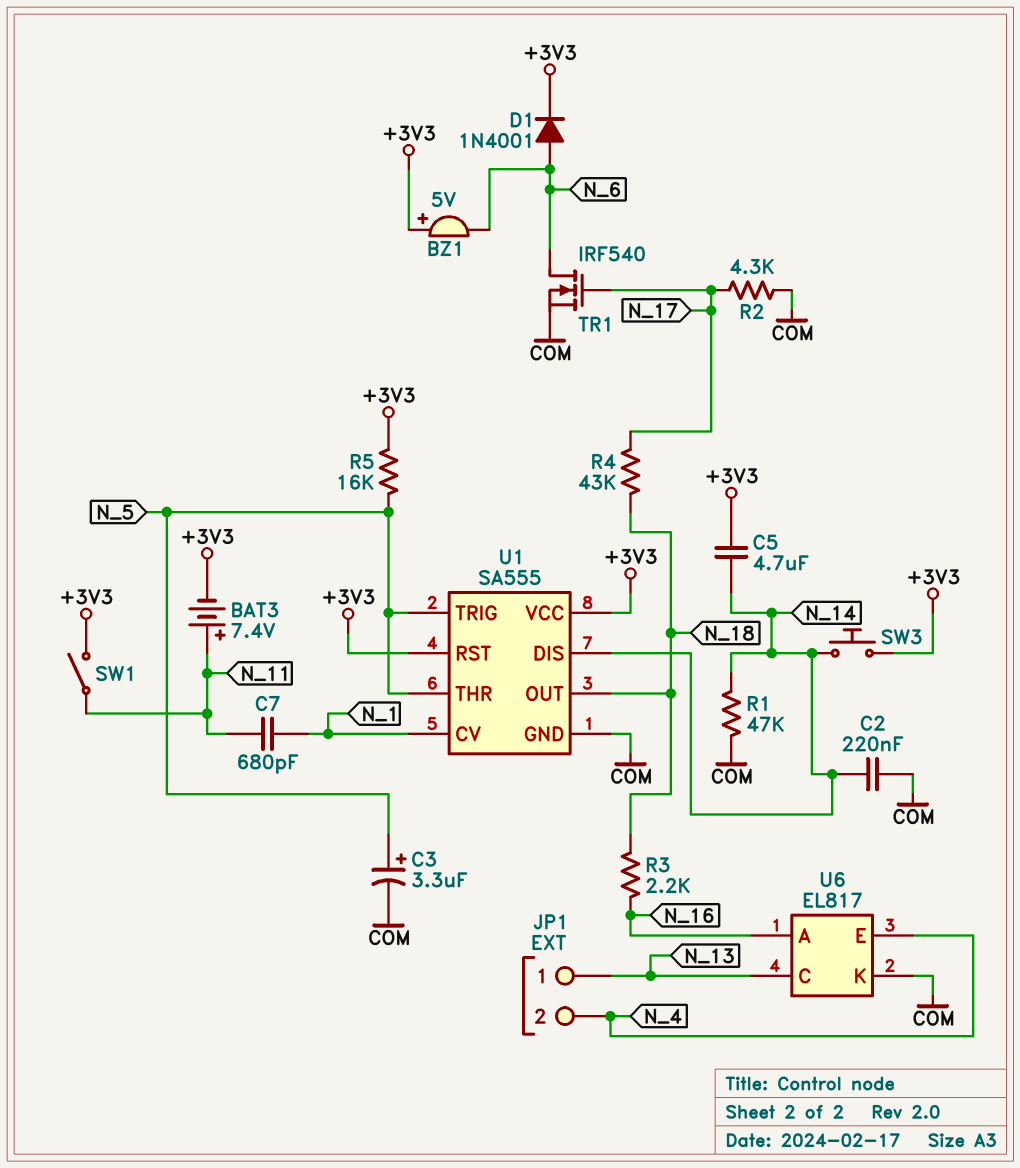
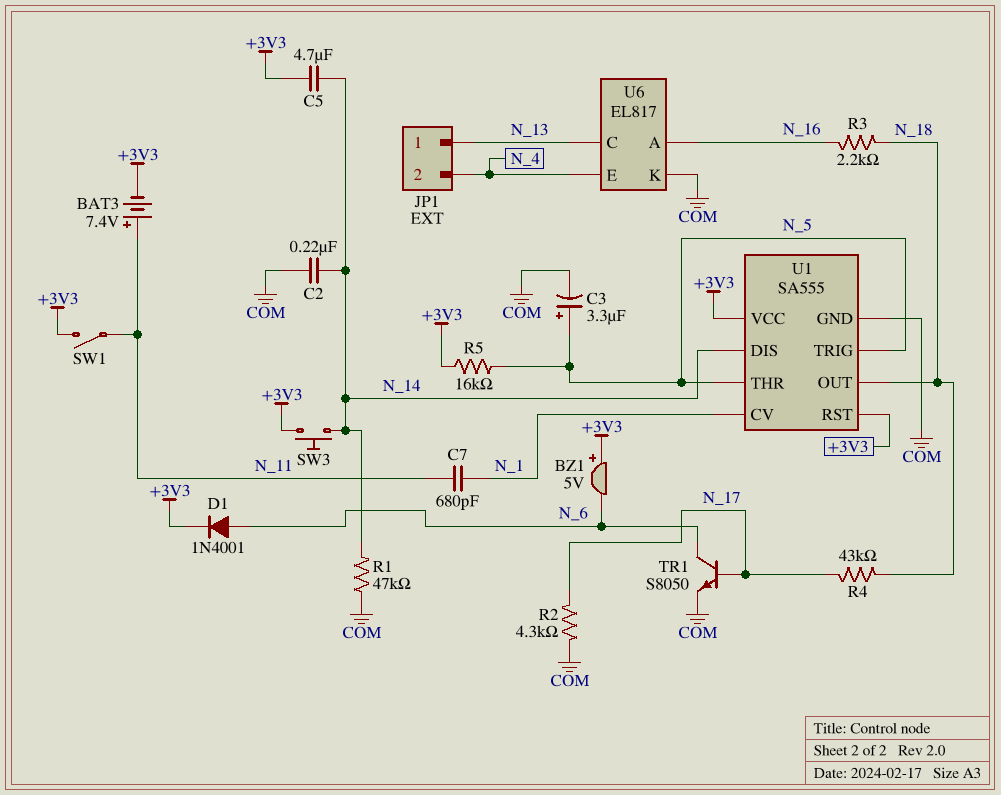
TR1: NMOS IRF540 (G N_17, D N_6, S COM) -> NPN S8050 (B N_17, C N_6, E COM)

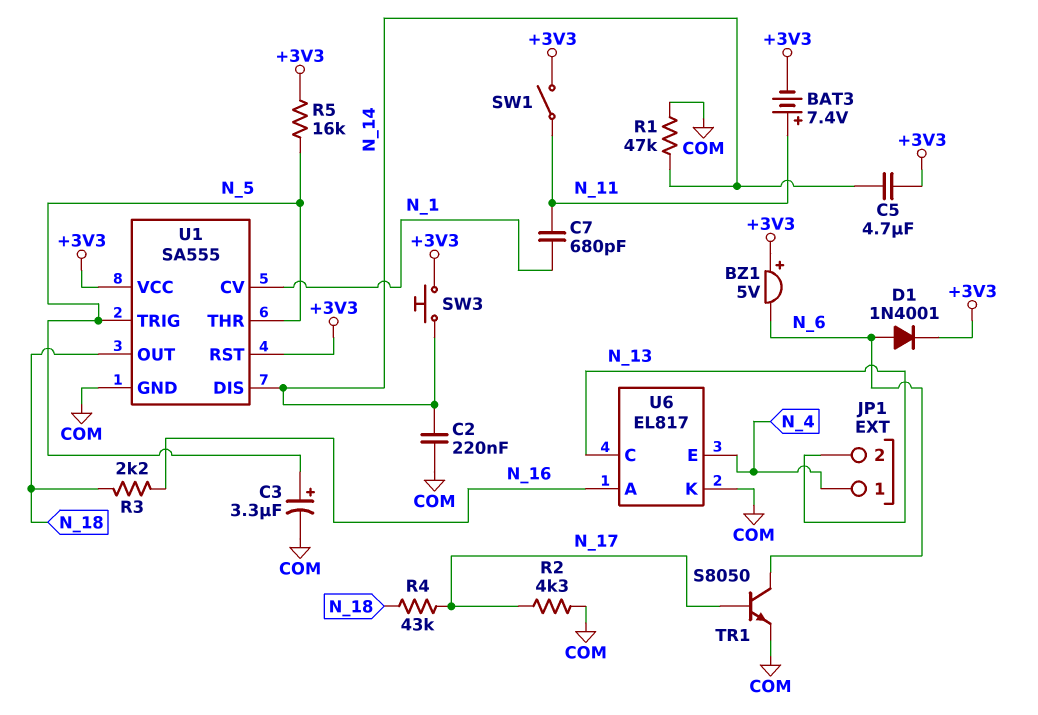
JP1 pin 1: N_13 -> N_4
JP1 pin 2: N_4 -> N_13

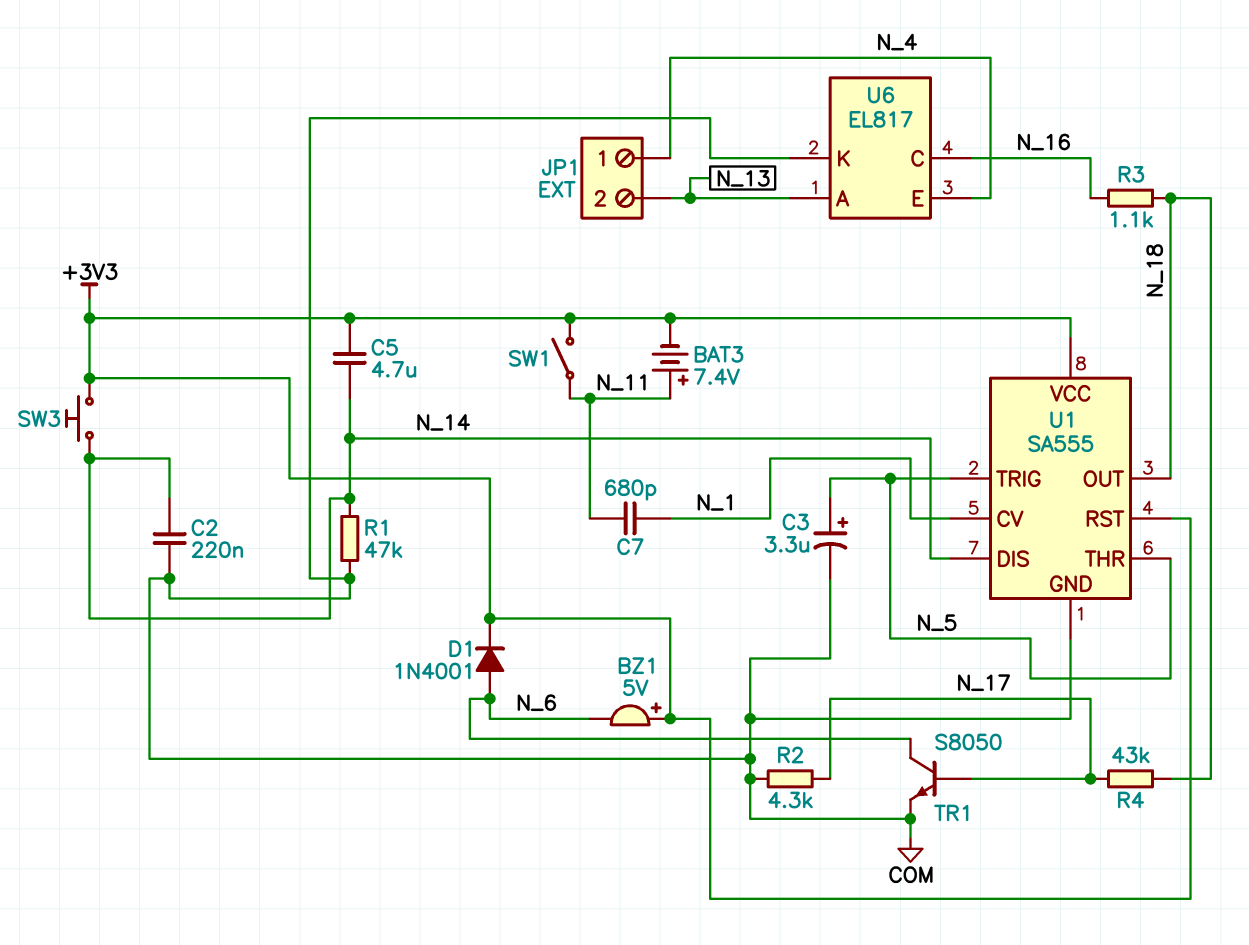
R3: 2.2k (N_16, N_18) -> 1.1k (N_16, N_18)
R5: 16k (+3V3, N_5) -> none
U6 pin A: N_16 -> N_13
U6 pin C: N_13 -> N_16

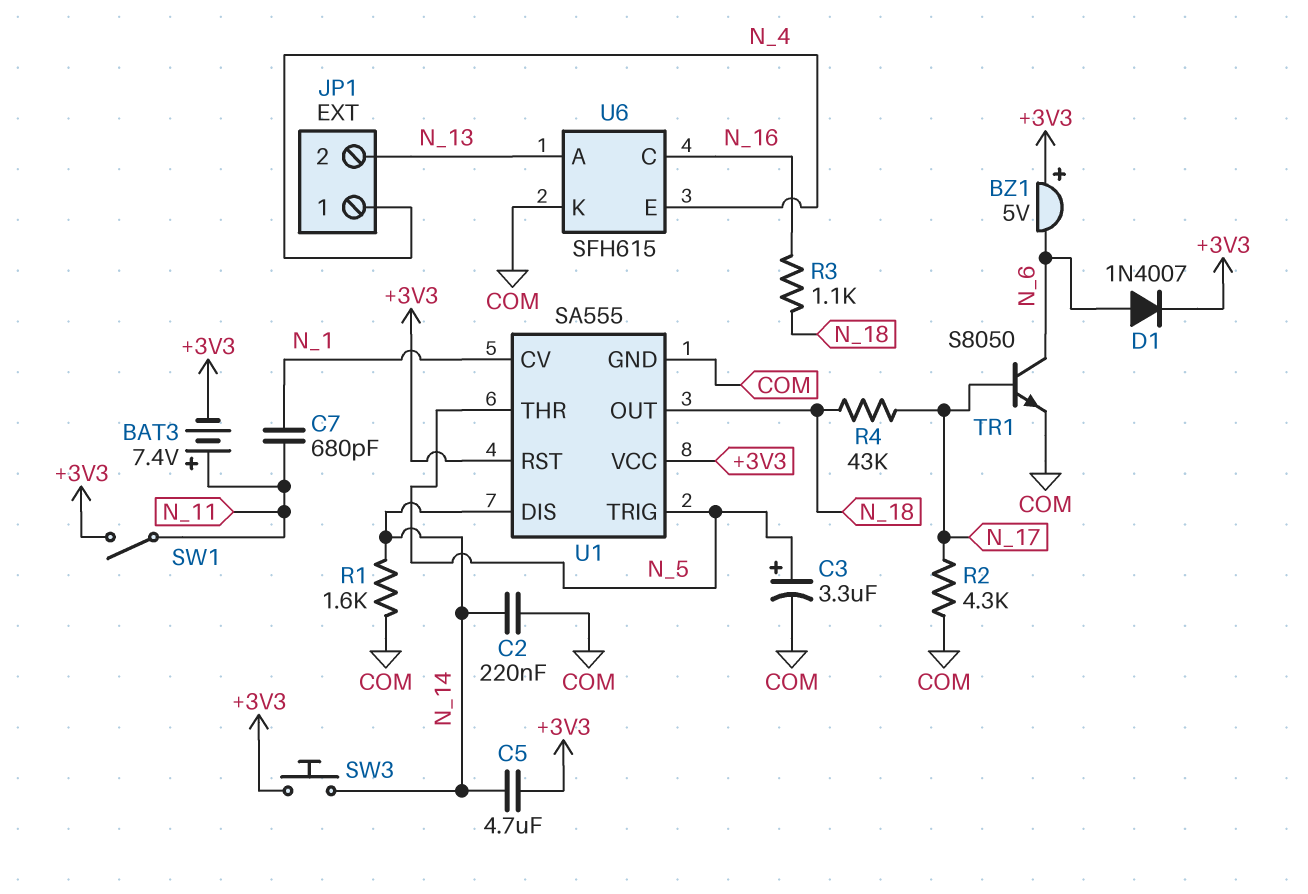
D1: diode 1N4001 (A N_6, K +3V3) -> diode 1N4007 (A N_6, K +3V3)
R1: 47k (COM, N_14) -> 1.6k (COM, N_14)
U6: EL817 -> SFH615

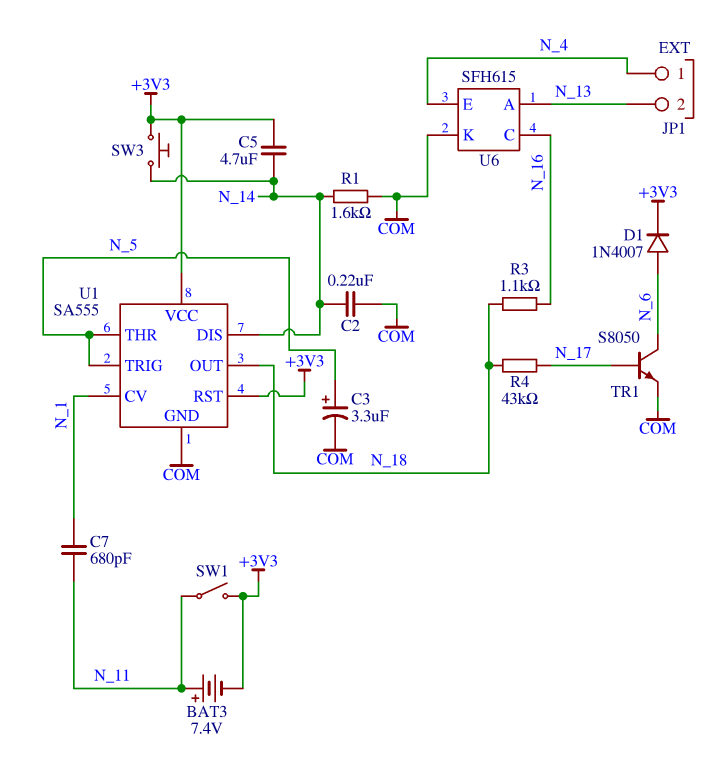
BZ1: buzzer 5V (plus +3V3, minus N_6) -> none
R2: 4.3k (COM, N_17) -> none

